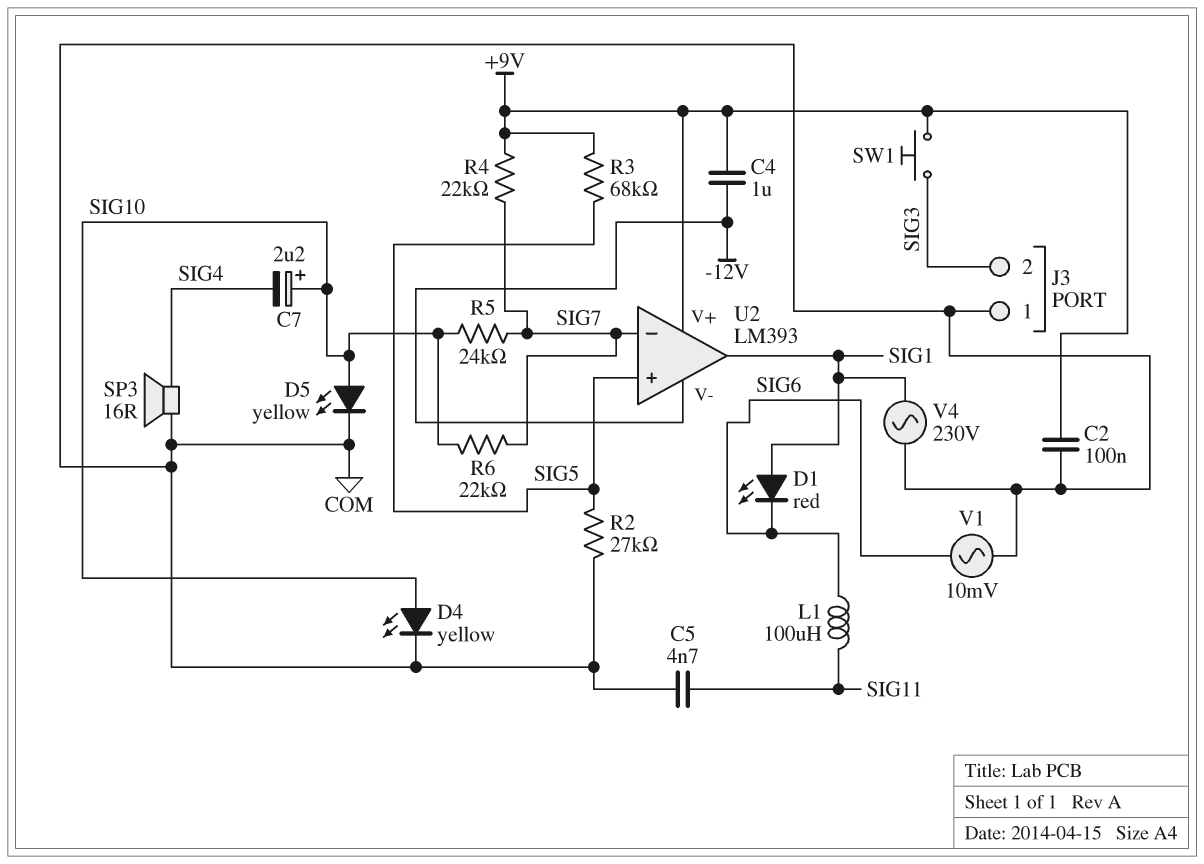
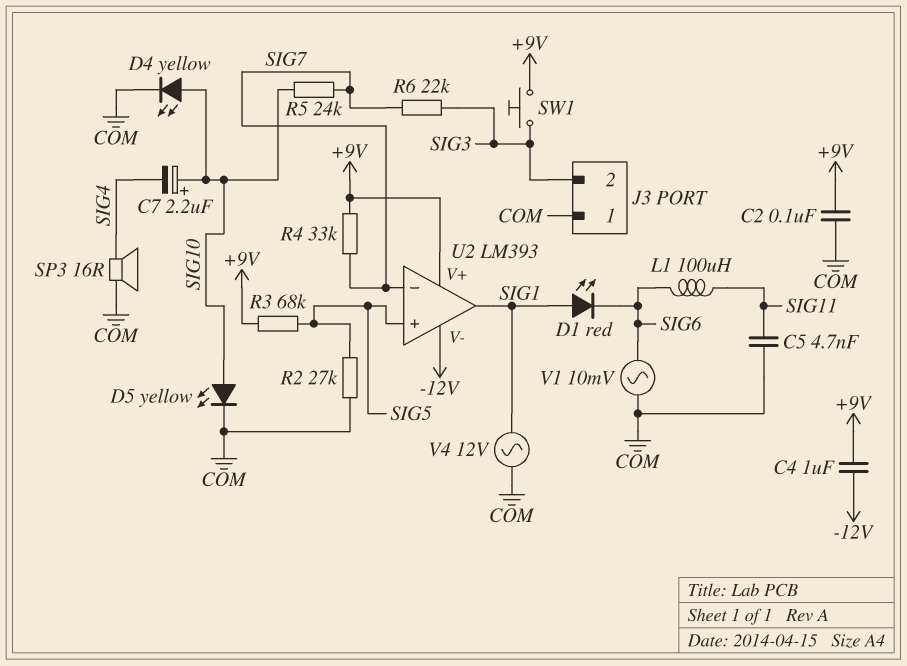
R4: 22k (+9V, SIG7) -> 33k (+9V, SIG7)
R6: 22k (SIG7, SIG10) -> 22k (SIG3, SIG7)
V4: AC 230V (COM, SIG1) -> AC 12V (COM, SIG1)

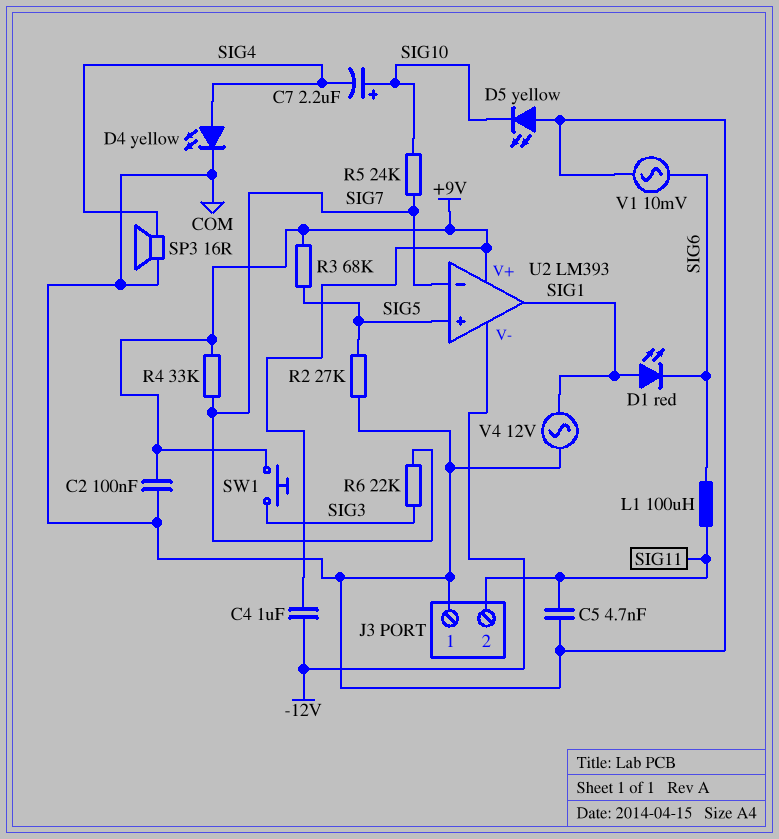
D4: LED yellow (A SIG10, K COM) -> LED yellow (A SIG4, K COM)
D5: LED yellow (A SIG10, K COM) -> LED yellow (A COM, K SIG10)
J3 pin 2: SIG3 -> SIG11

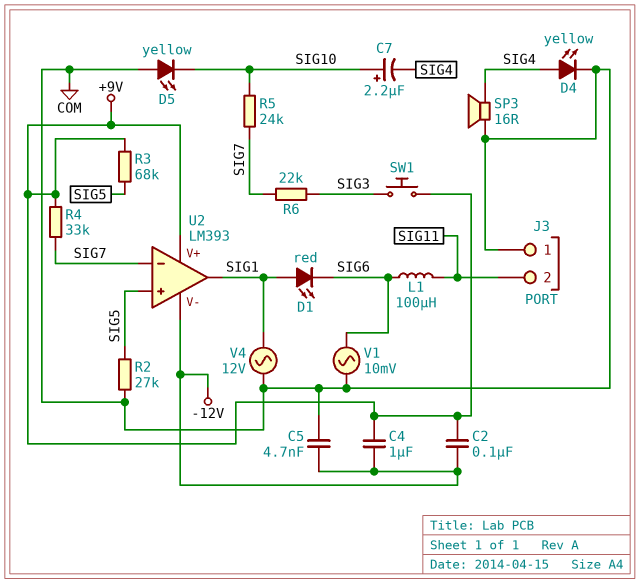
C2: 100nF (+9V, COM) -> 100nF (+9V, -12V)
C5: 4.7nF (COM, SIG11) -> 4.7nF (-12V, COM)

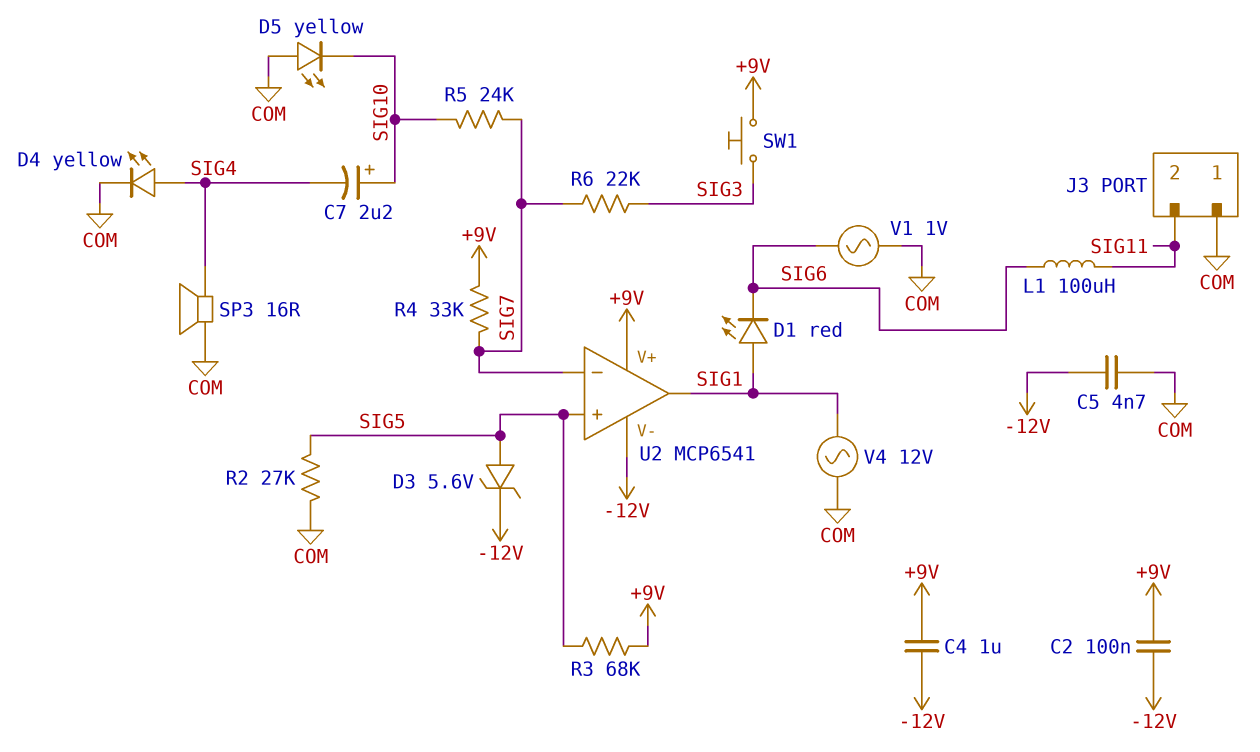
D3: none -> zener 5.6V (A SIG5, K -12V)
U2: LM393 -> MCP6541
V1: AC 10mV (COM, SIG6) -> AC 1V (COM, SIG6)

